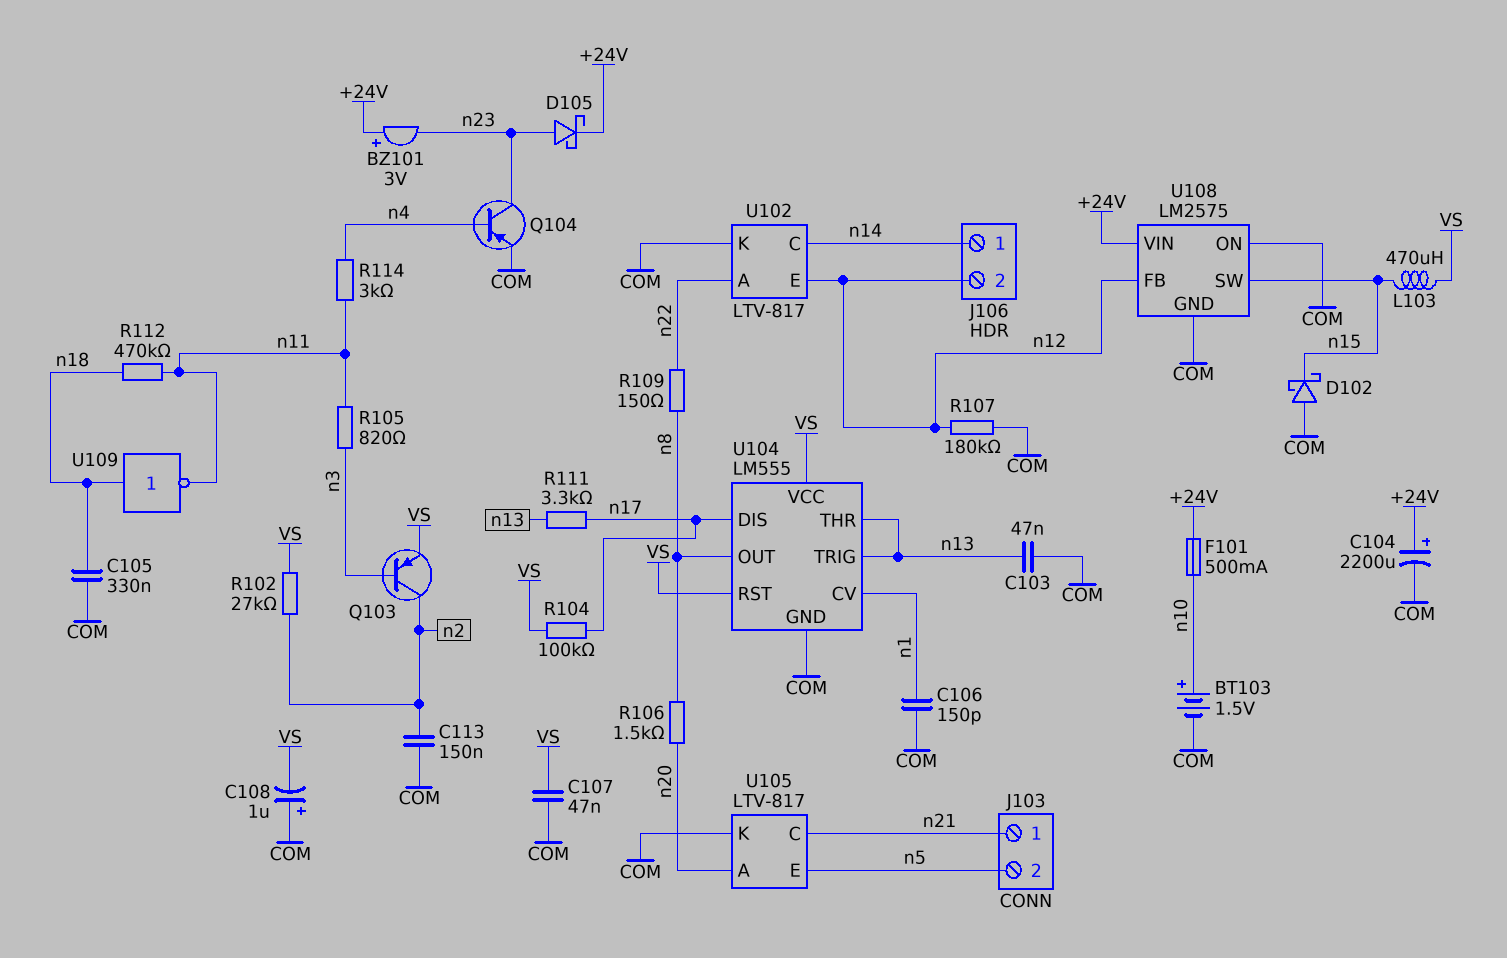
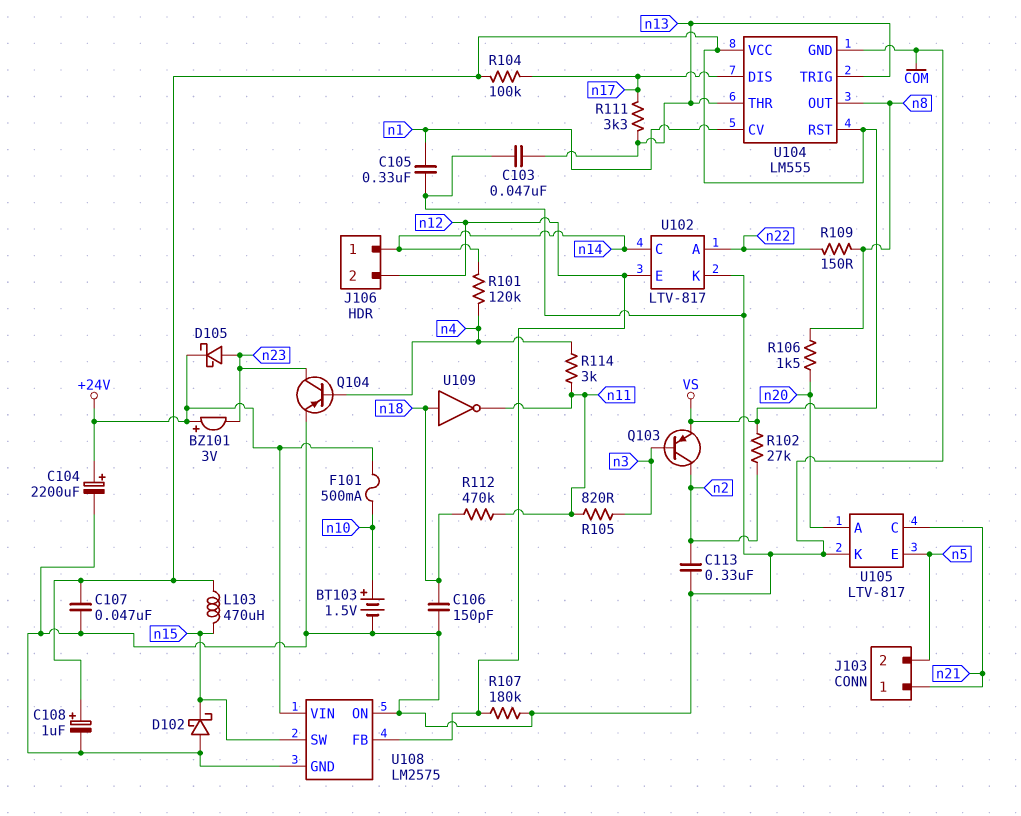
C105: 330nF (COM, n18) -> 330nF (COM, n1)
C106: 150pF (COM, n1) -> 150pF (COM, n18)
C108: 1uF (plus COM, minus VS) -> 1uF (plus VS, minus COM)
C113: 150nF (COM, n2) -> 330nF (COM, n2)
R101: none -> 120k (n4, n14)

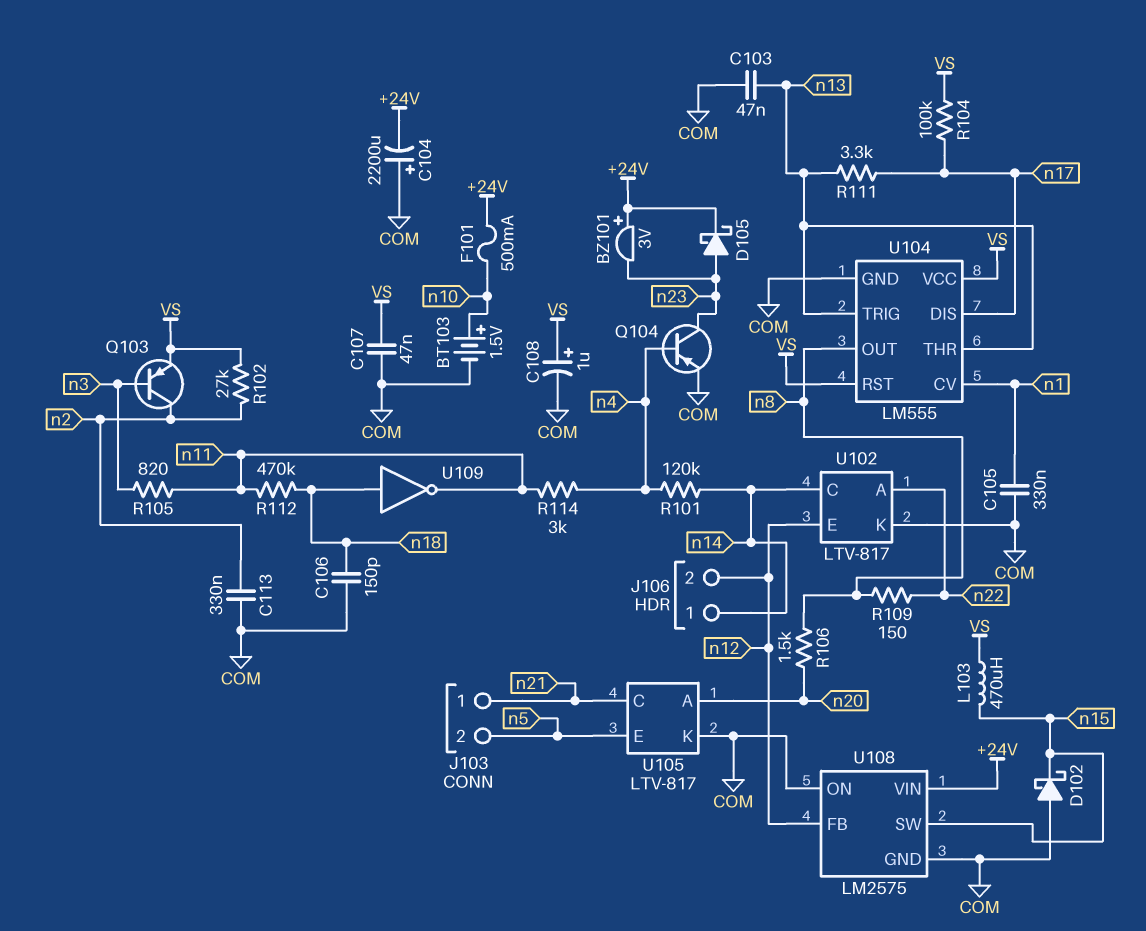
C104: 2200uF (plus +24V, minus COM) -> 2200uF (plus COM, minus +24V)
R107: 180k (COM, n12) -> none

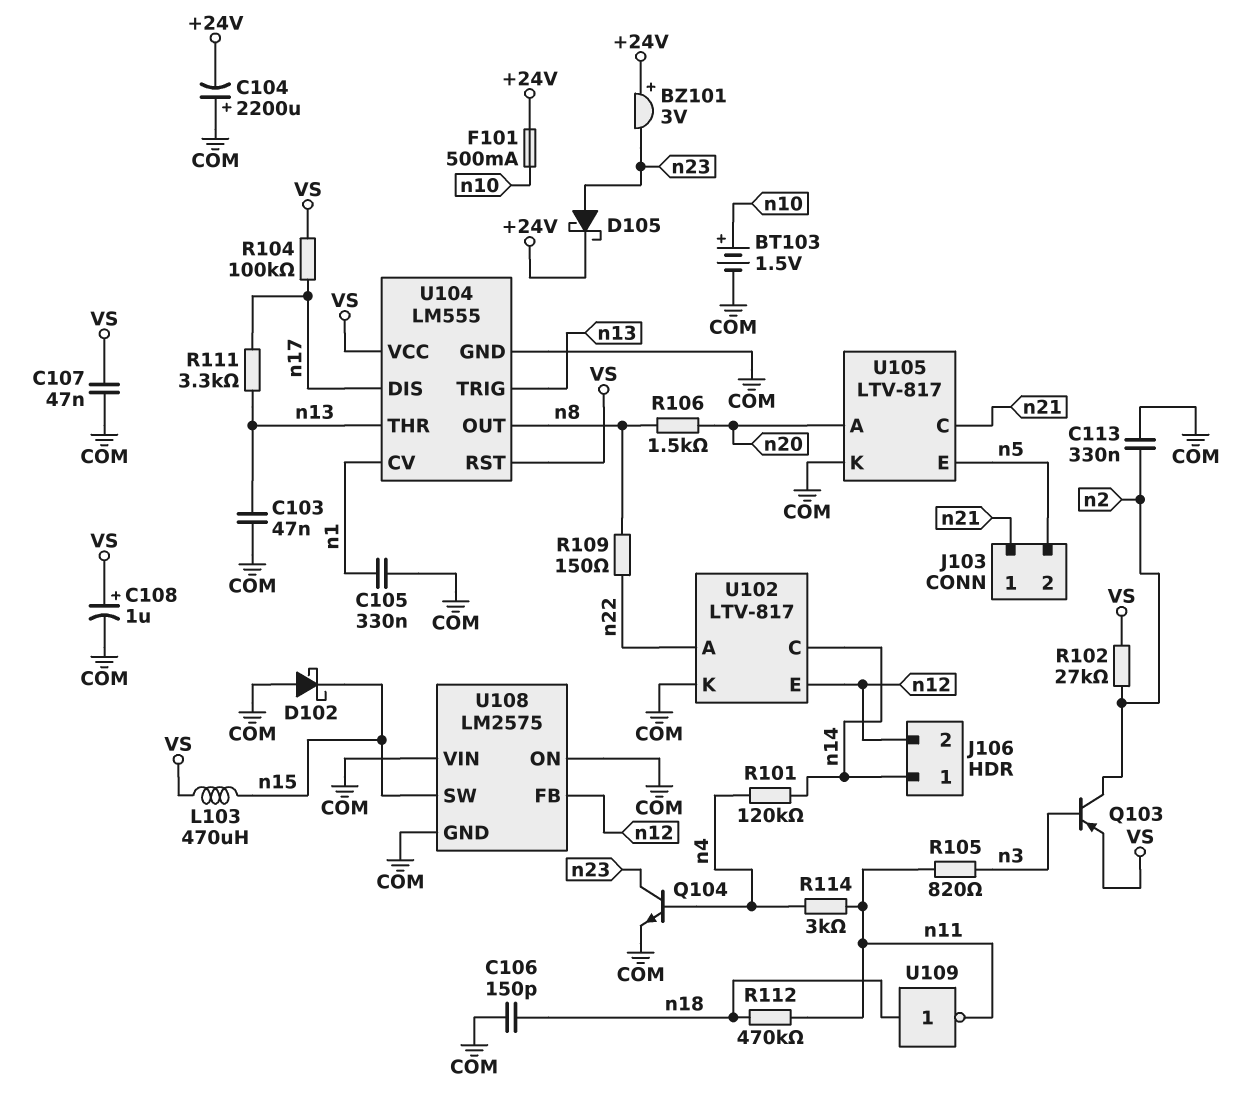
Q104: PNP (B n4, C n23, E COM) -> NPN (B n4, C n23, E COM)
U108 pin VIN: +24V -> COM

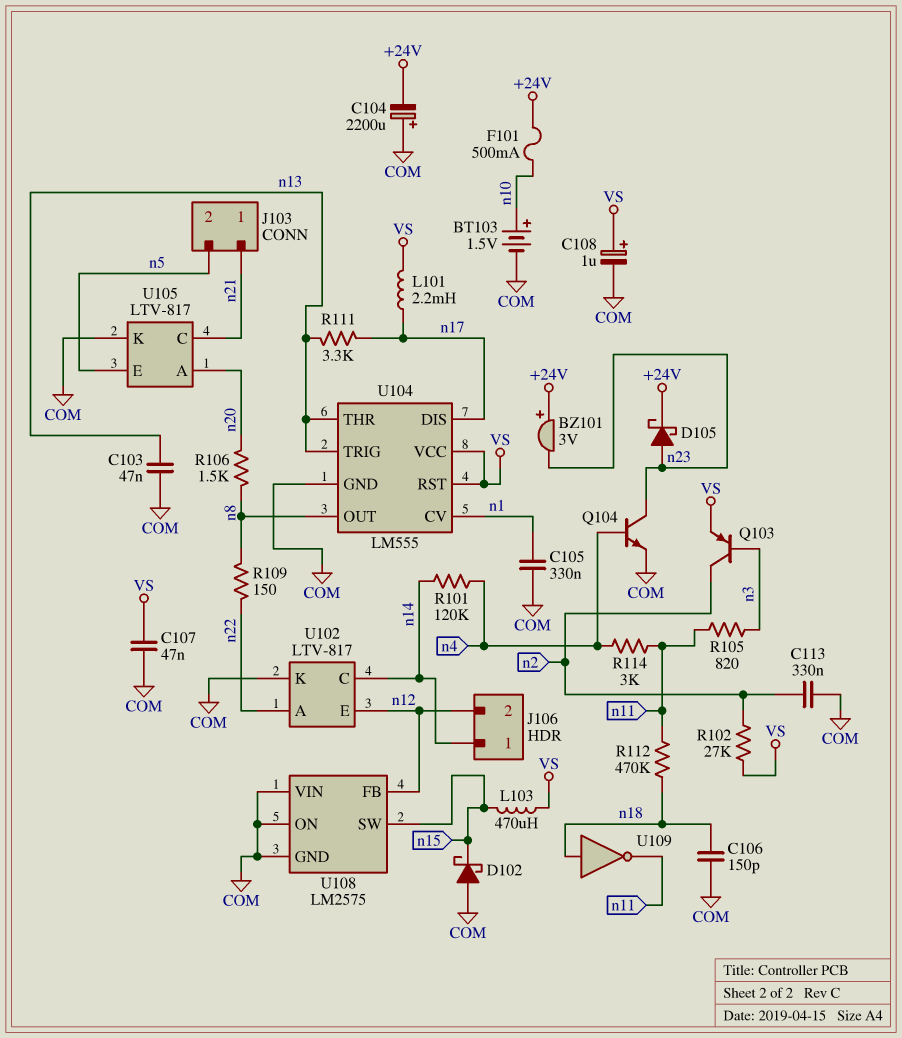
L101: none -> 2.2mH (VS, n17)
R104: 100k (VS, n17) -> none

